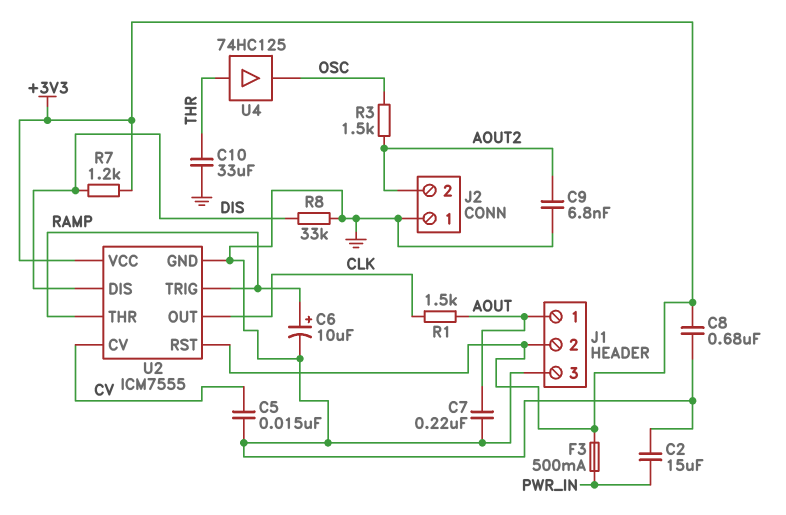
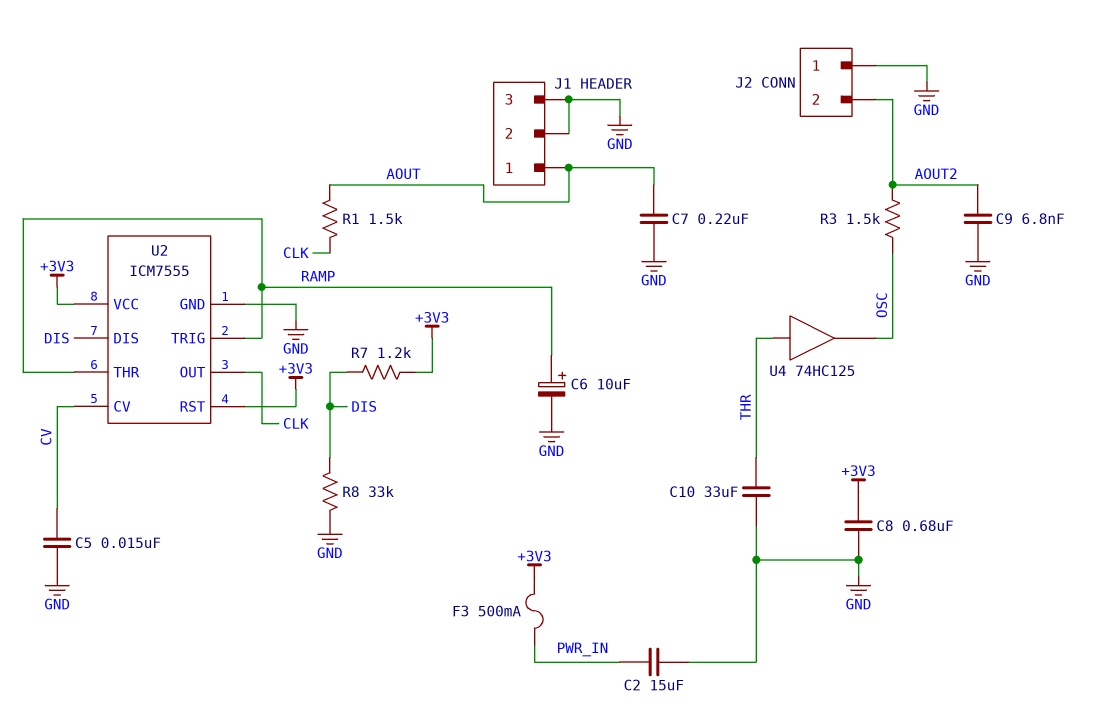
J1 pin 2: +3V3 -> GND

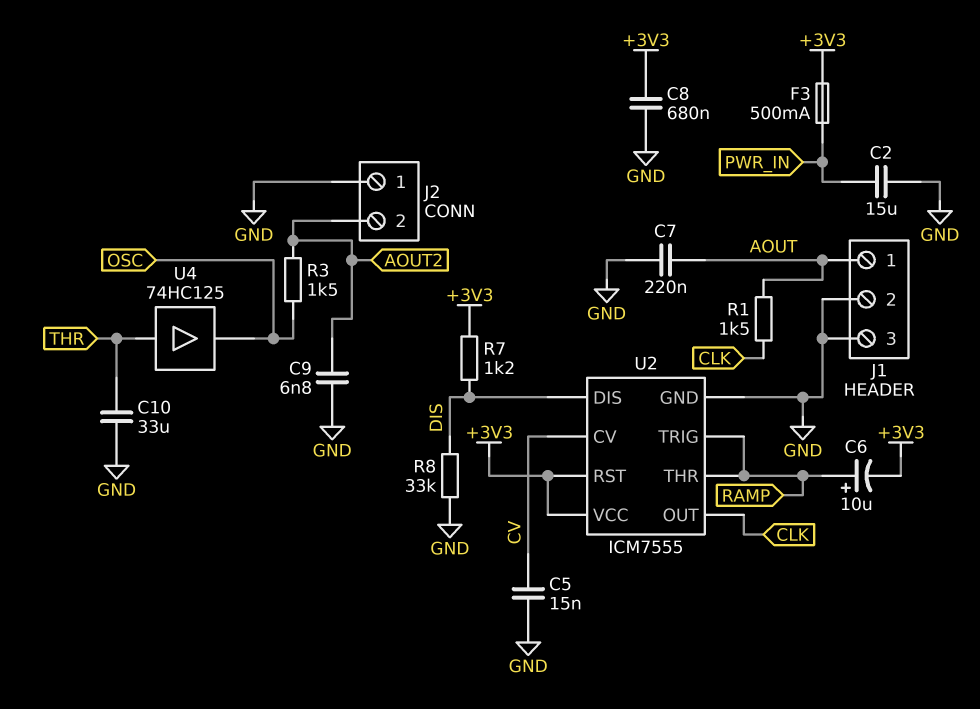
C6: 10uF (plus RAMP, minus GND) -> 10uF (plus RAMP, minus +3V3)

